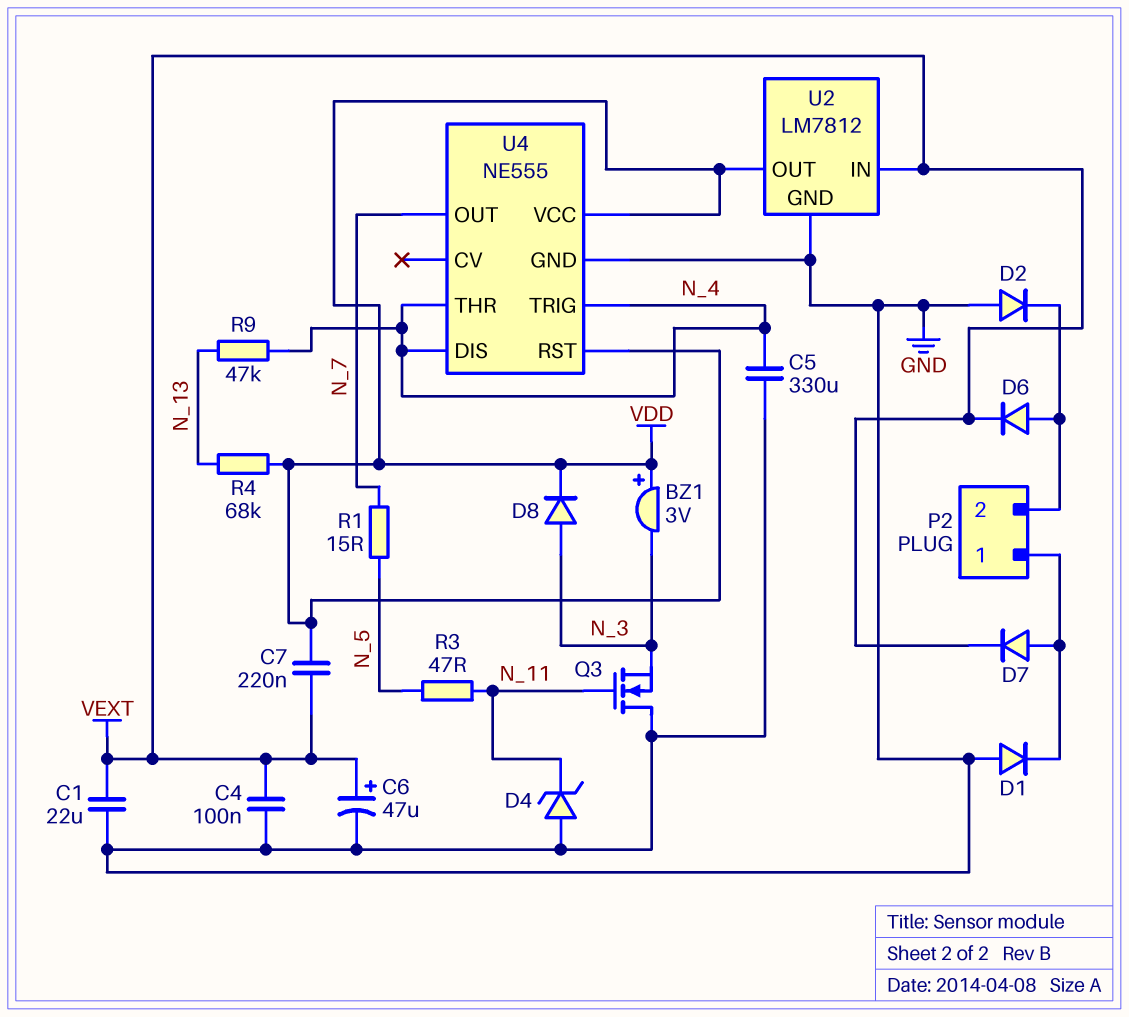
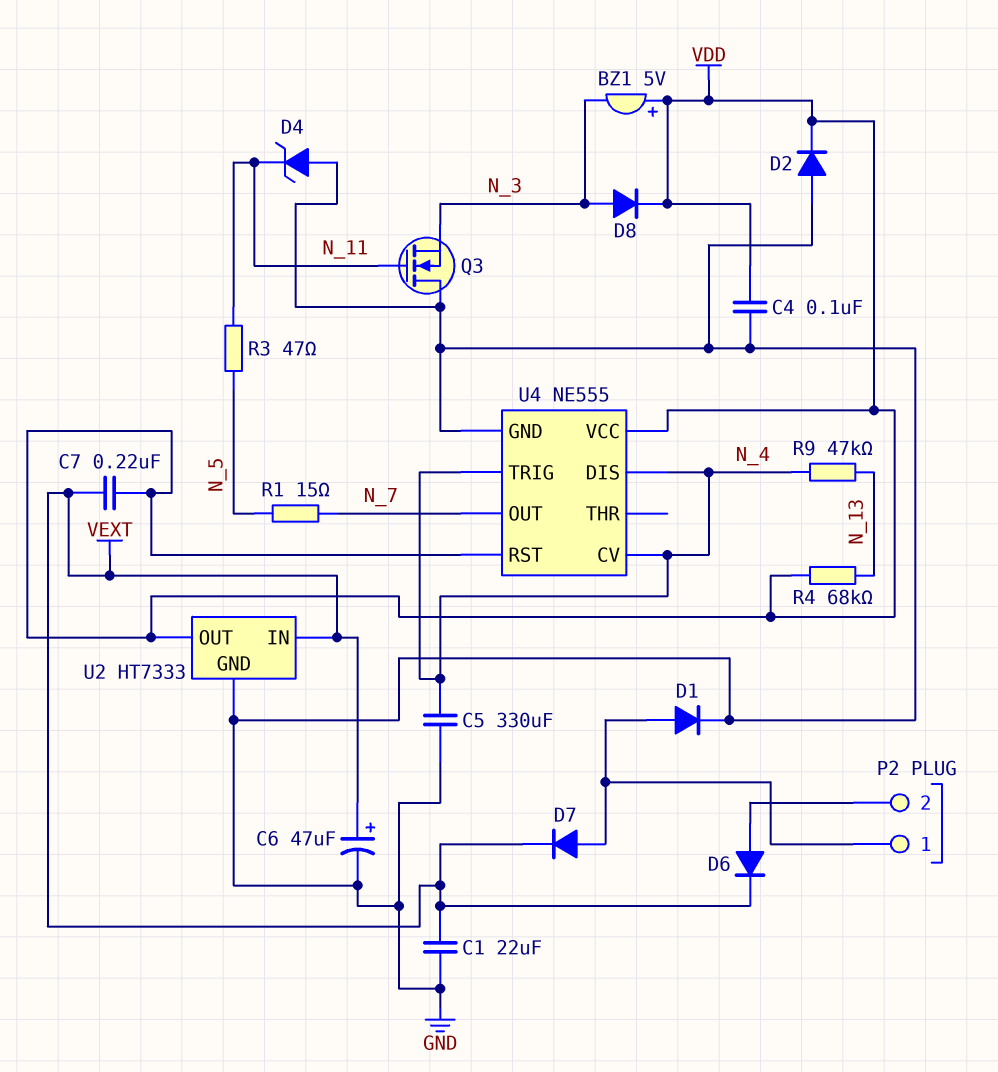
BZ1: buzzer 3V (plus VDD, minus N_3) -> buzzer 5V (plus VDD, minus N_3)
C4: 100nF (GND, VEXT) -> 100nF (GND, VDD)
D1: diode (A GND, K P2/1) -> diode (A P2/1, K GND)
D2: diode (A GND, K P2/2) -> diode (A GND, K VDD)
U2: LM7812 -> HT7333
U4 pin CV: none -> N_4
U4 pin THR: N_4 -> none

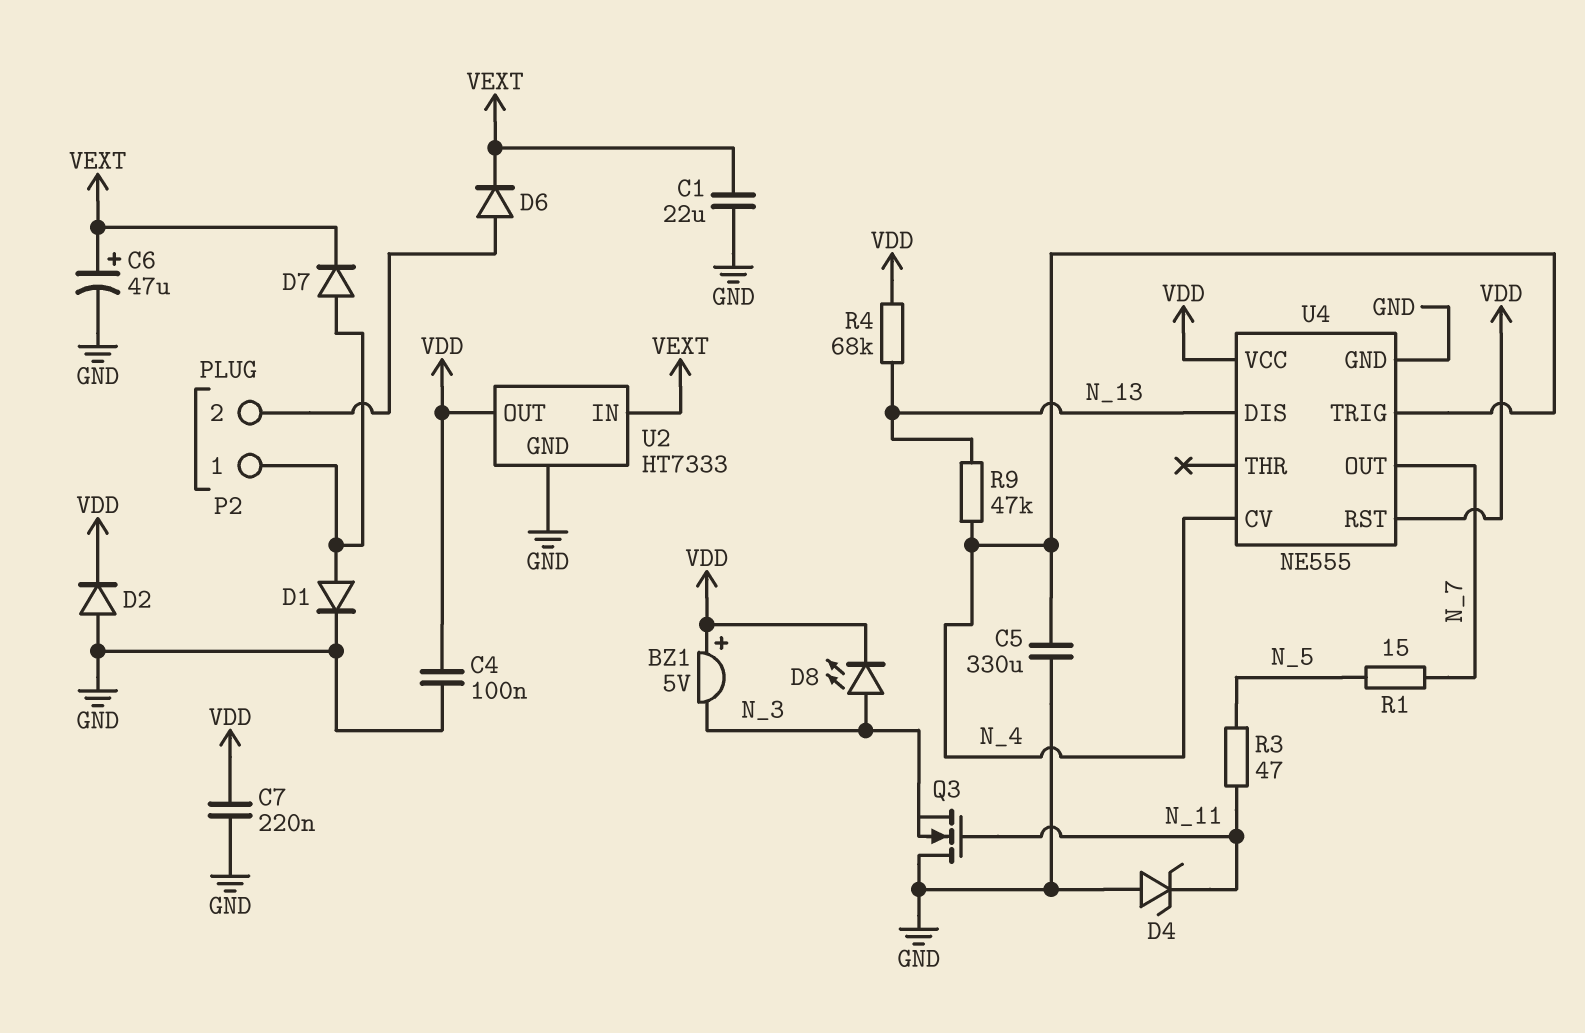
C7: 220nF (VDD, VEXT) -> 220nF (GND, VDD)
D8: diode (A N_3, K VDD) -> LED (A N_3, K VDD)
U4 pin DIS: N_4 -> N_13

